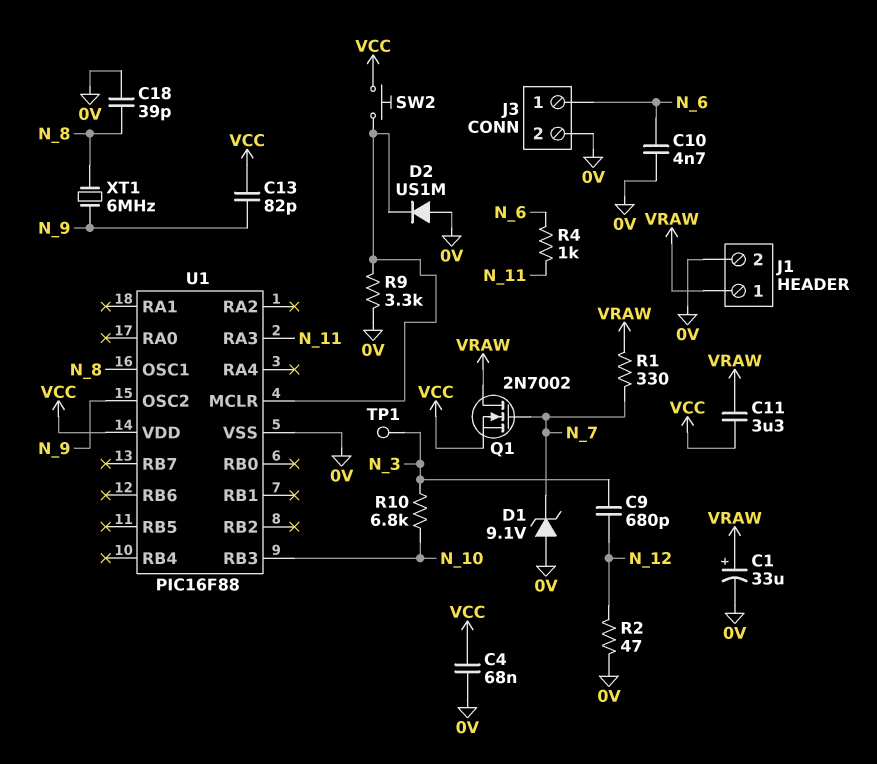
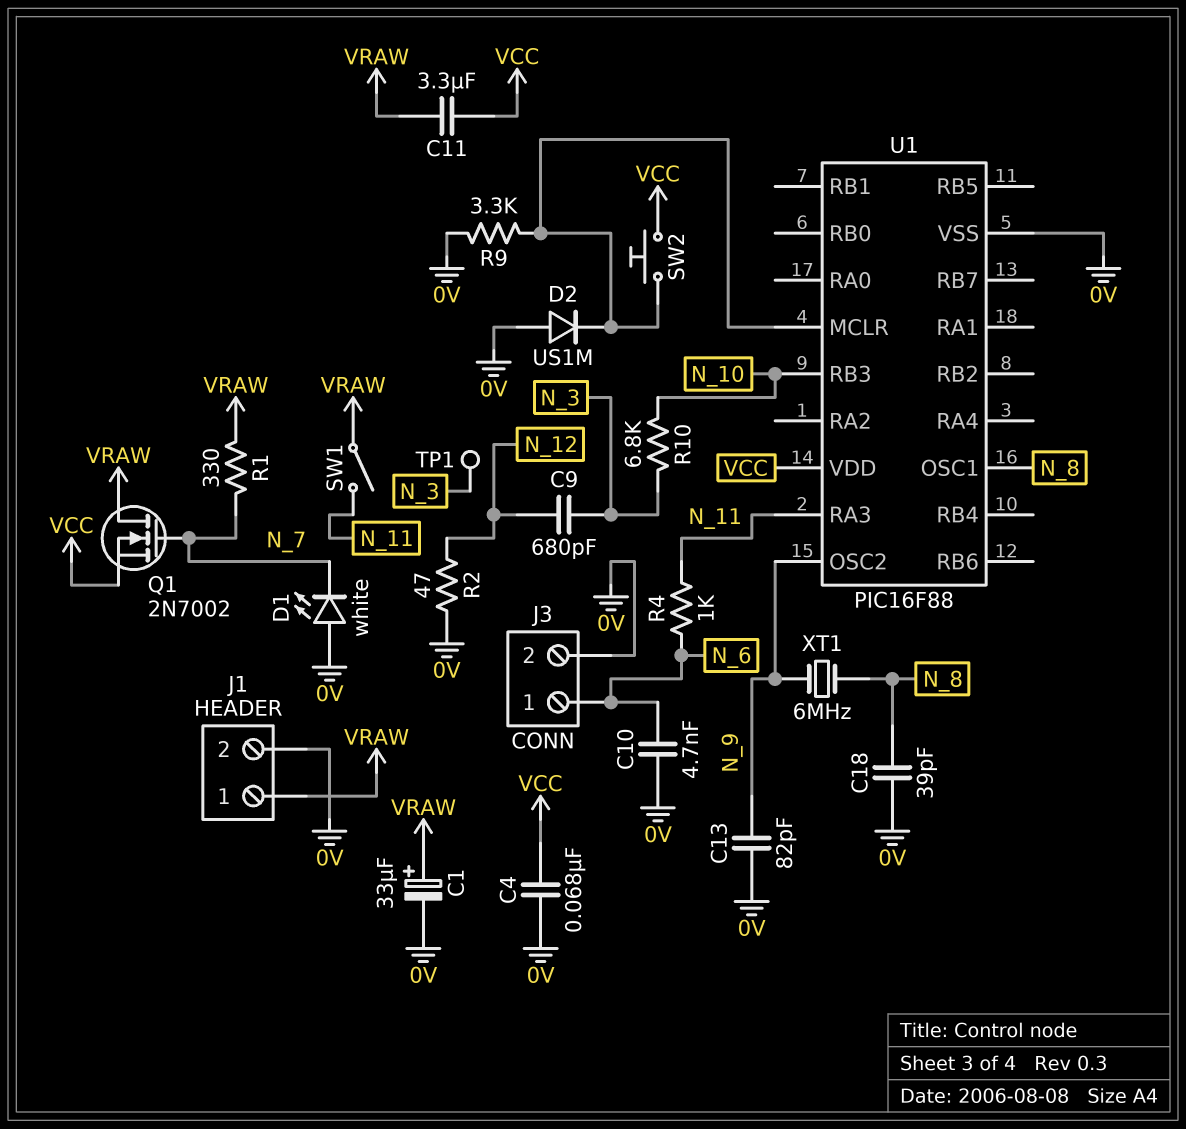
C13: 82pF (N_9, VCC) -> 82pF (0V, N_9)
D1: zener 9.1V (A 0V, K N_7) -> LED white (A 0V, K N_7)
SW1: none -> switch (N_11, VRAW)

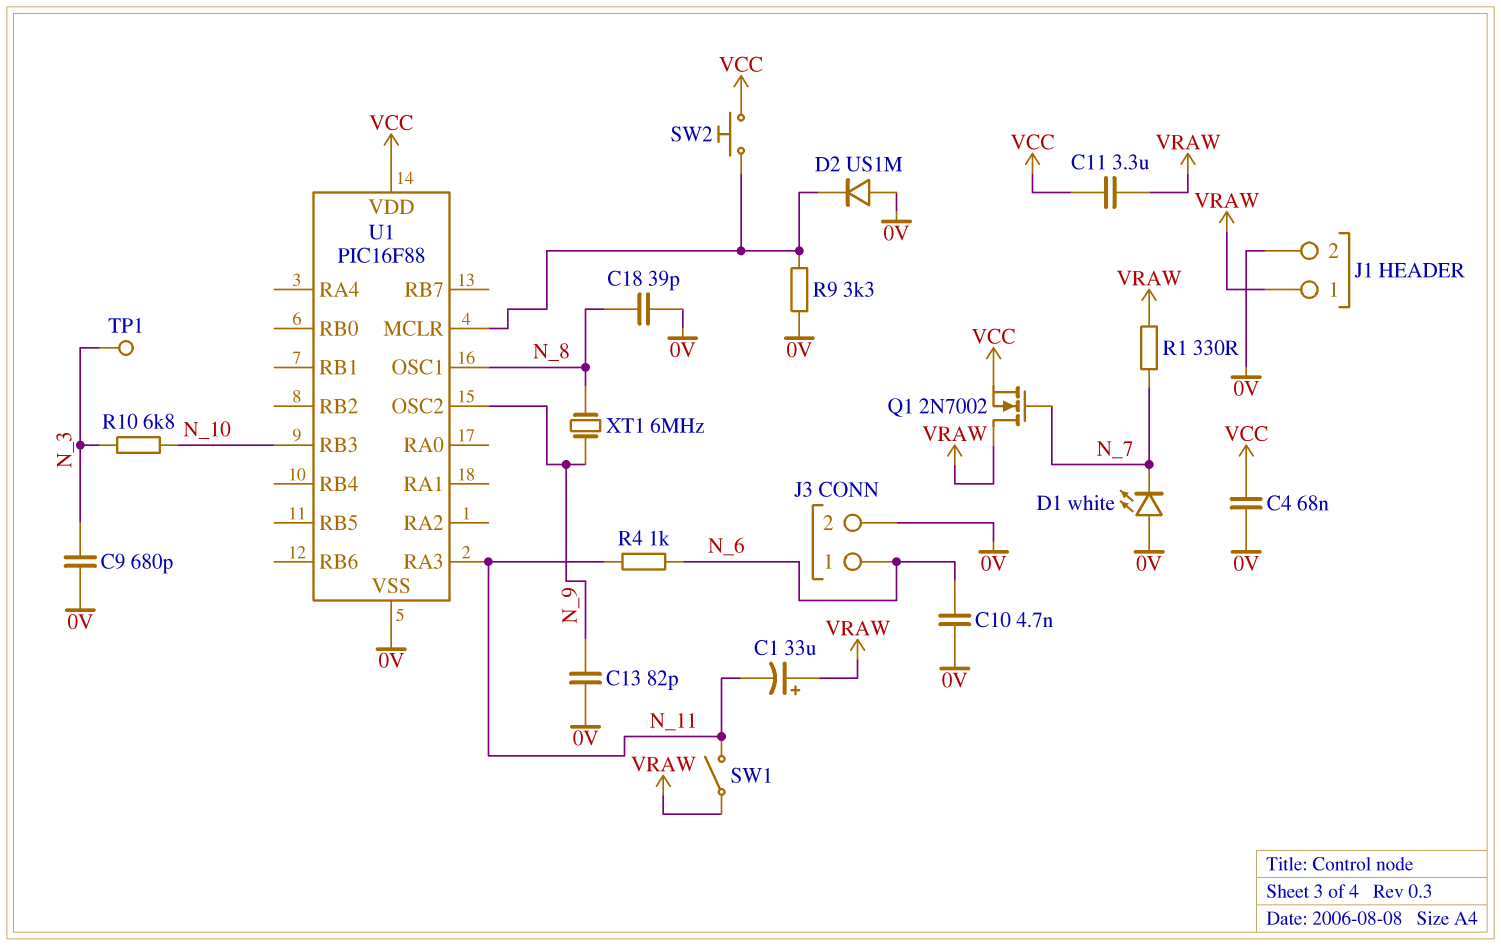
C1: 33uF (plus VRAW, minus 0V) -> 33uF (plus VRAW, minus N_11)
C9: 680pF (N_3, N_12) -> 680pF (0V, N_3)
R2: 47 (0V, N_12) -> none

